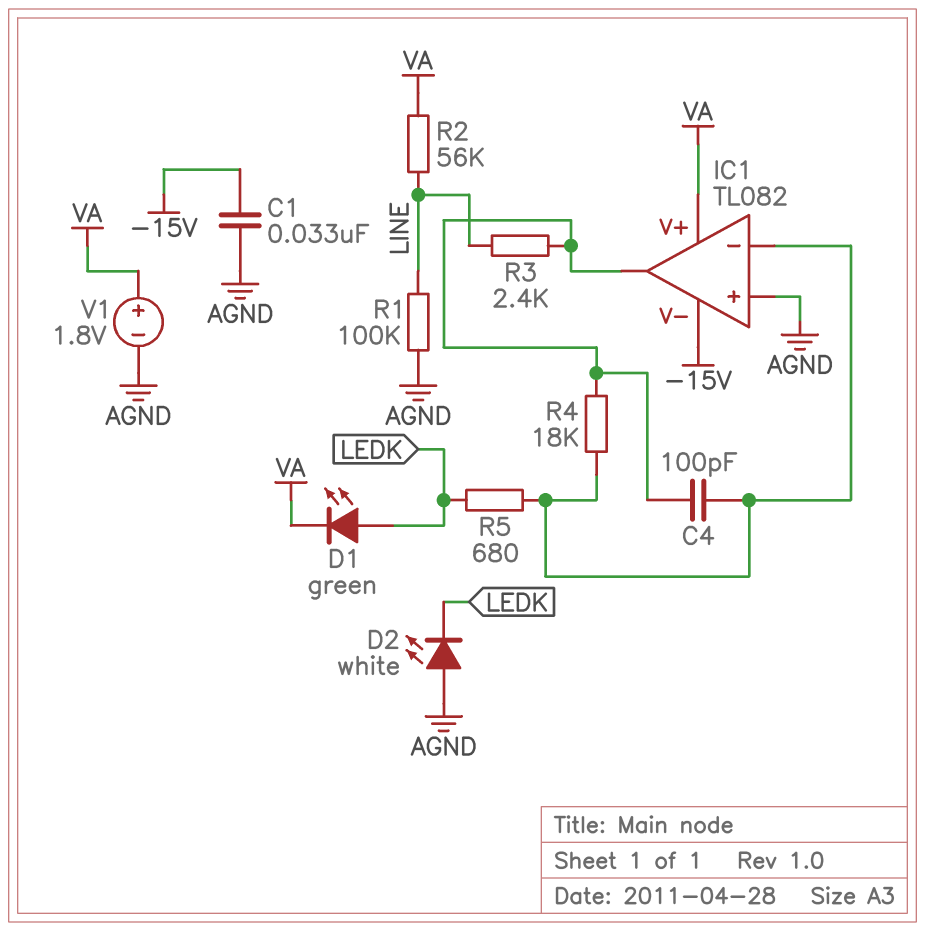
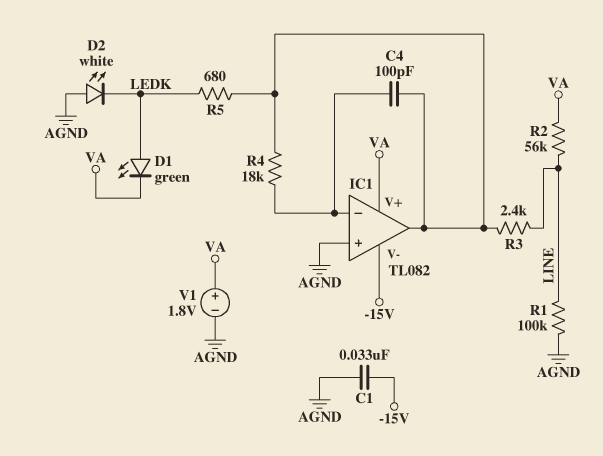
R5: 680 (IC1/in-, LEDK) -> 680 (IC1/out, LEDK)

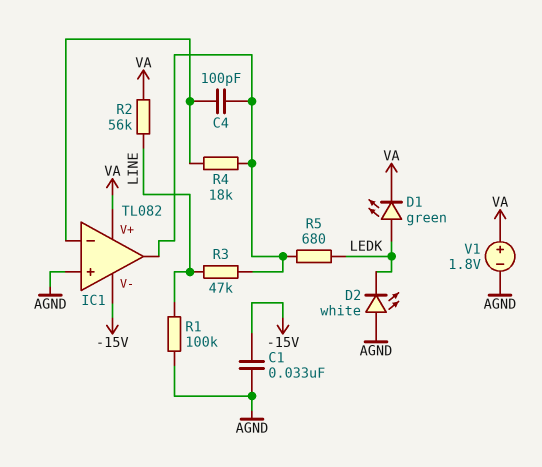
R3: 2.4k (IC1/out, LINE) -> 47k (IC1/out, LINE)

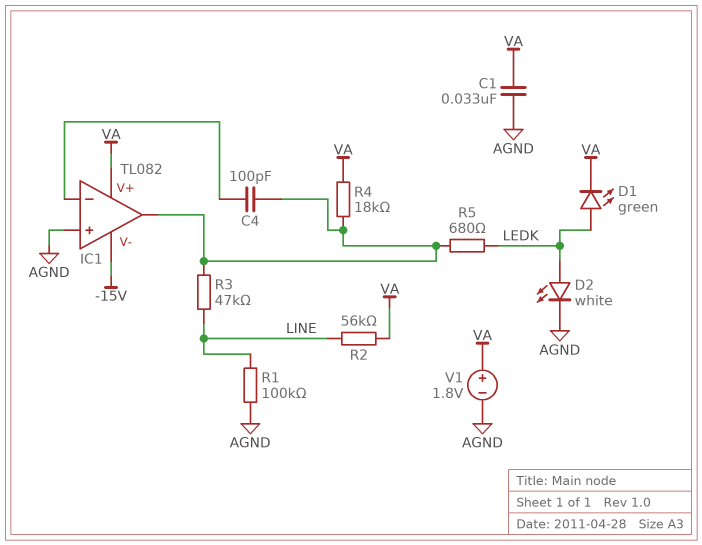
C1: 33nF (-15V, AGND) -> 33nF (AGND, VA)
D2: LED white (A AGND, K LEDK) -> LED white (A LEDK, K AGND)
R4: 18k (IC1/in-, IC1/out) -> 18k (IC1/out, VA)

